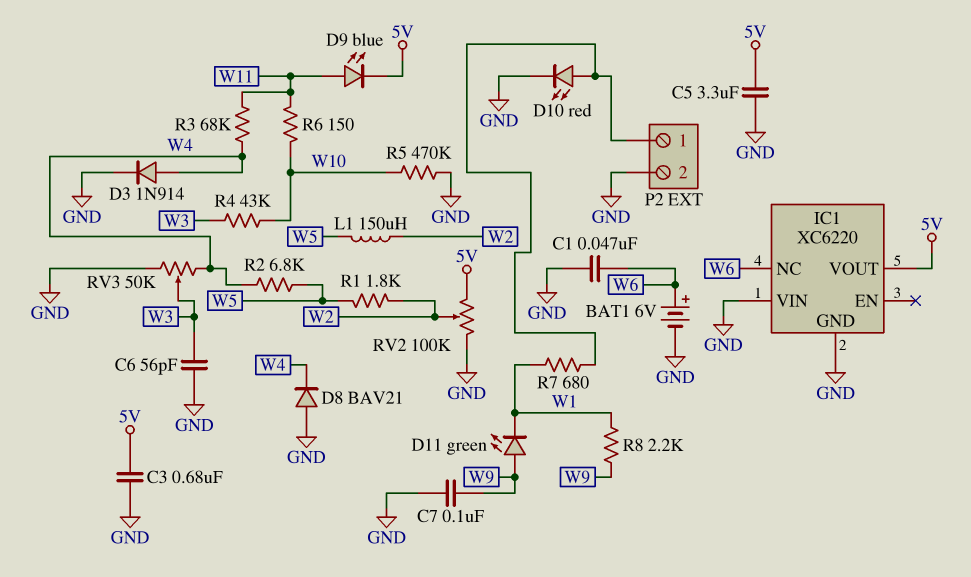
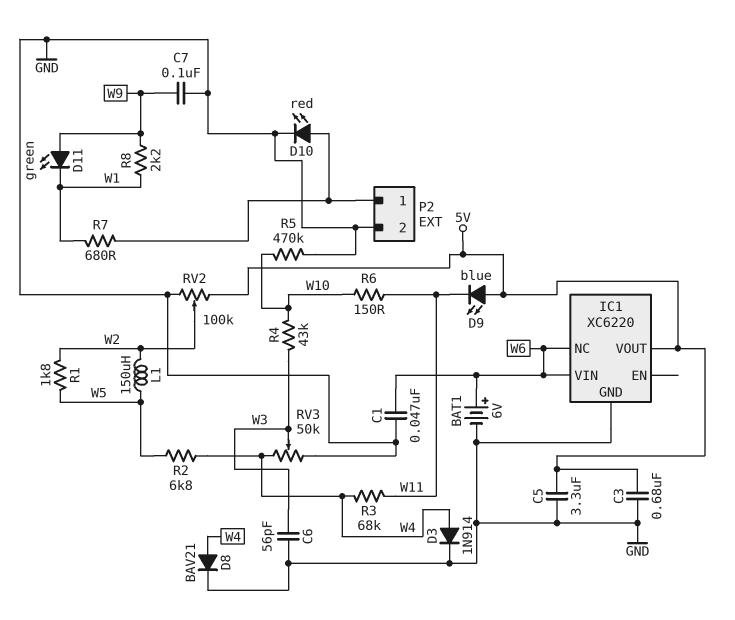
D8: diode BAV21 (A GND, K W4) -> diode BAV21 (A W4, K GND)
D9: LED blue (A W11, K 5V) -> LED blue (A 5V, K W11)
IC1 pin VIN: GND -> W6

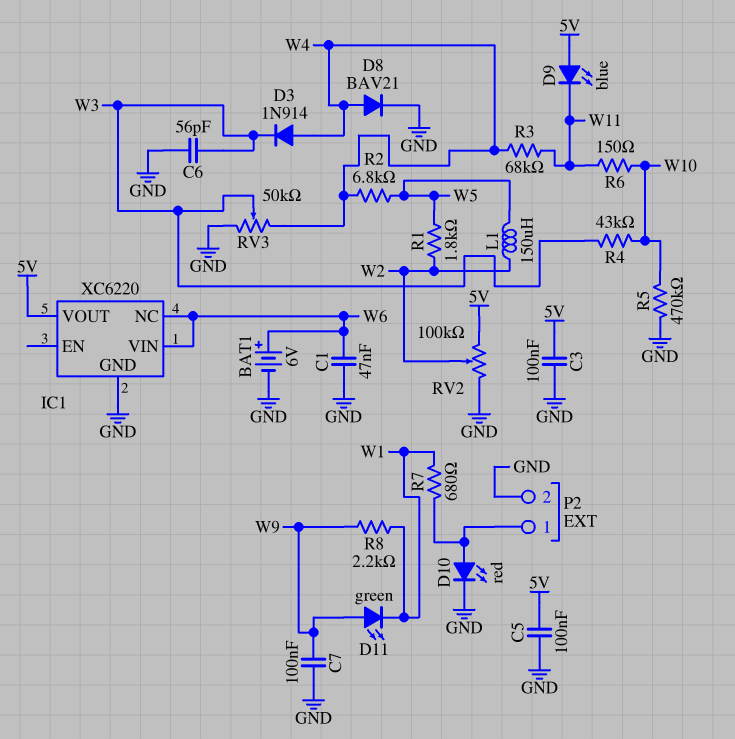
C3: 680nF (5V, GND) -> 100nF (5V, GND)
C5: 3.3uF (5V, GND) -> 100nF (5V, GND)
D3: diode 1N914 (A W4, K GND) -> diode 1N914 (A W4, K W3)

